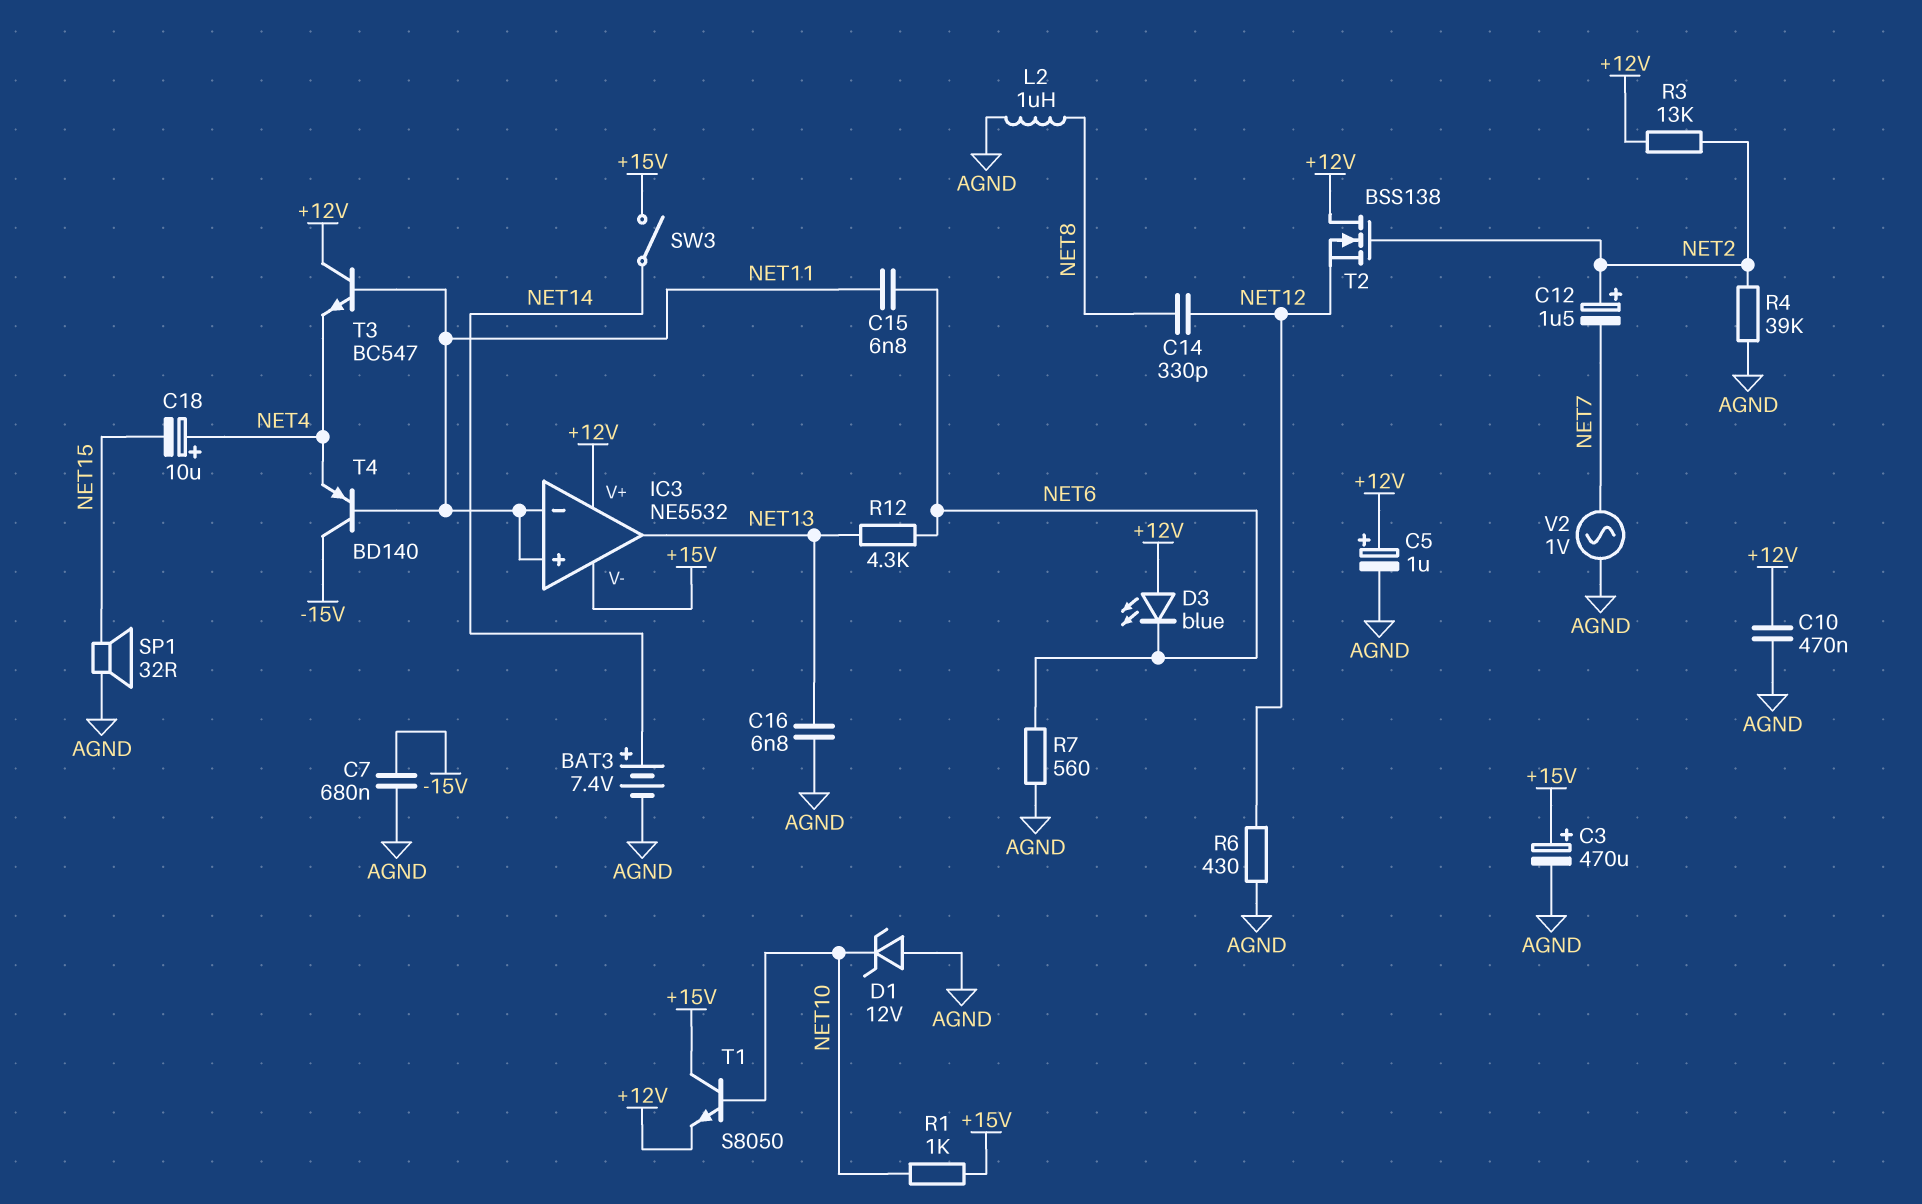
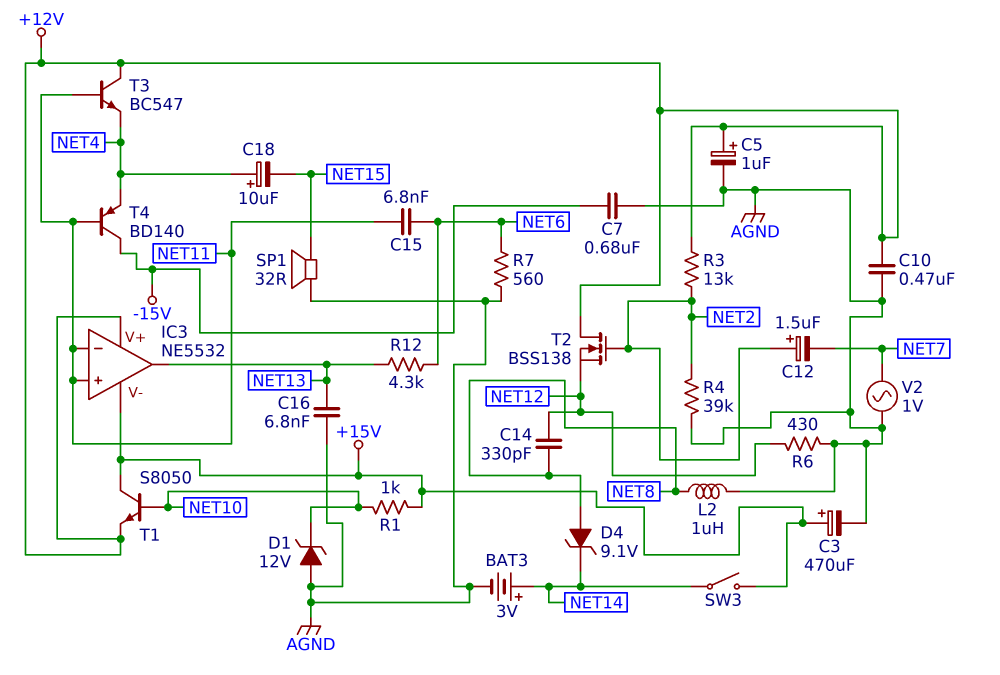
BAT3: 7.4V (plus NET14, minus AGND) -> 3V (plus NET14, minus AGND)
D3: LED blue (A +12V, K NET6) -> none
D4: none -> zener 9.1V (A NET8, K NET14)

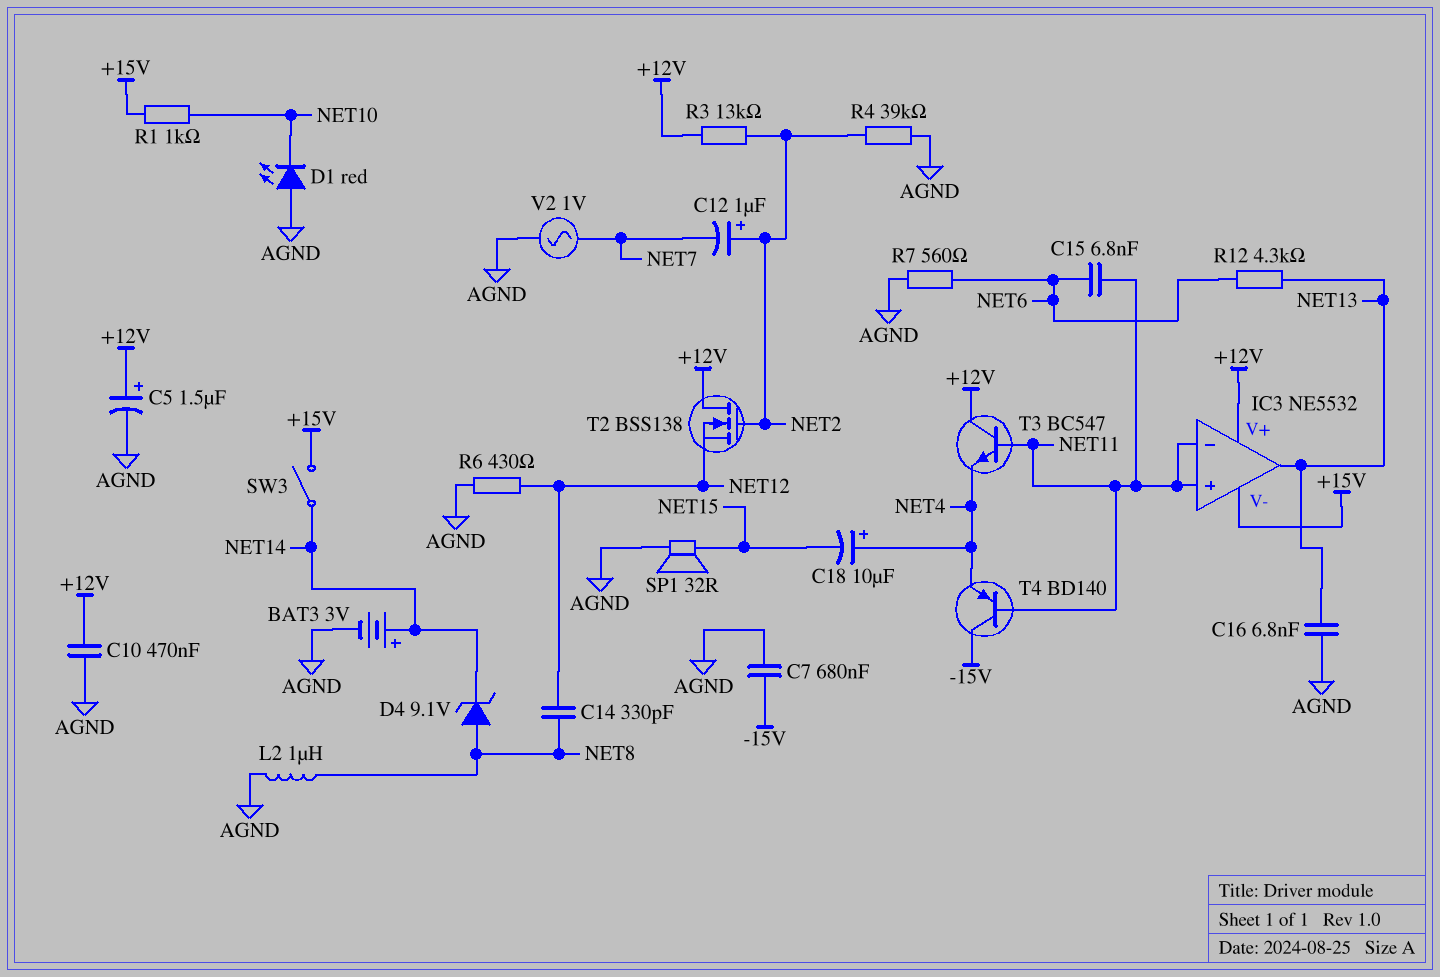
C3: 470uF (plus +15V, minus AGND) -> none
C5: 1uF (plus +12V, minus AGND) -> 1.5uF (plus +12V, minus AGND)
C12: 1.5uF (plus NET2, minus NET7) -> 1uF (plus NET2, minus NET7)
D1: zener 12V (A AGND, K NET10) -> LED red (A AGND, K NET10)
T1: NPN S8050 (B NET10, C +15V, E +12V) -> none

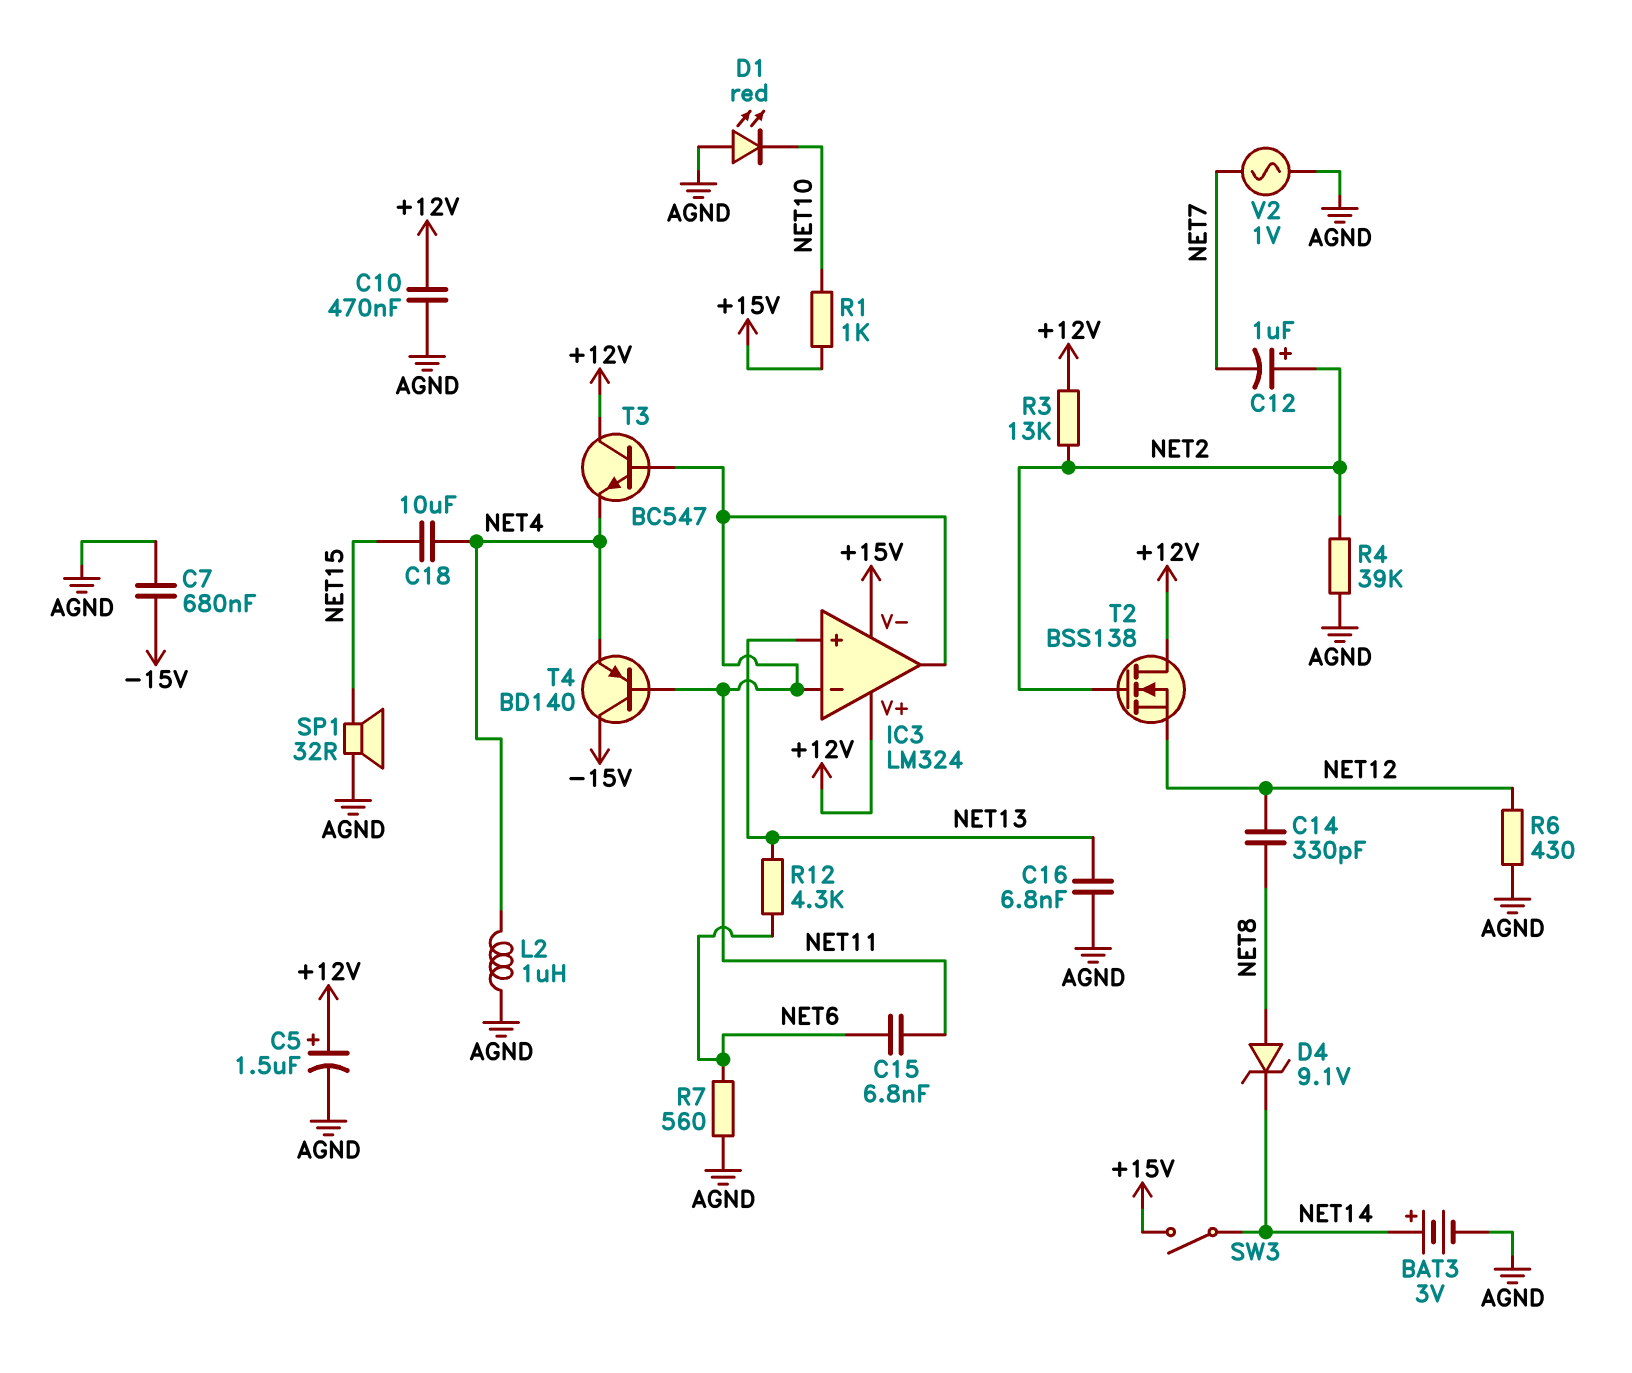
C18: 10uF (plus NET4, minus NET15) -> 10uF (NET4, NET15)
IC3: NE5532 -> LM324
IC3 pin in+: NET11 -> NET13
IC3 pin out: NET13 -> NET11
L2: 1uH (AGND, NET8) -> 1uH (AGND, NET4)

